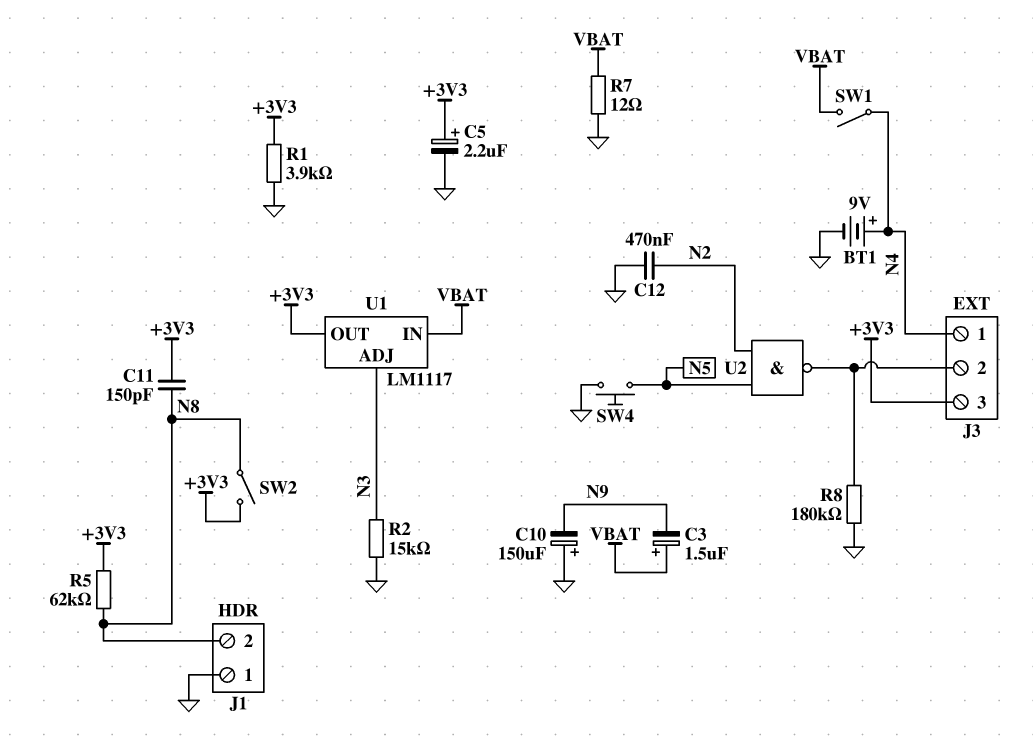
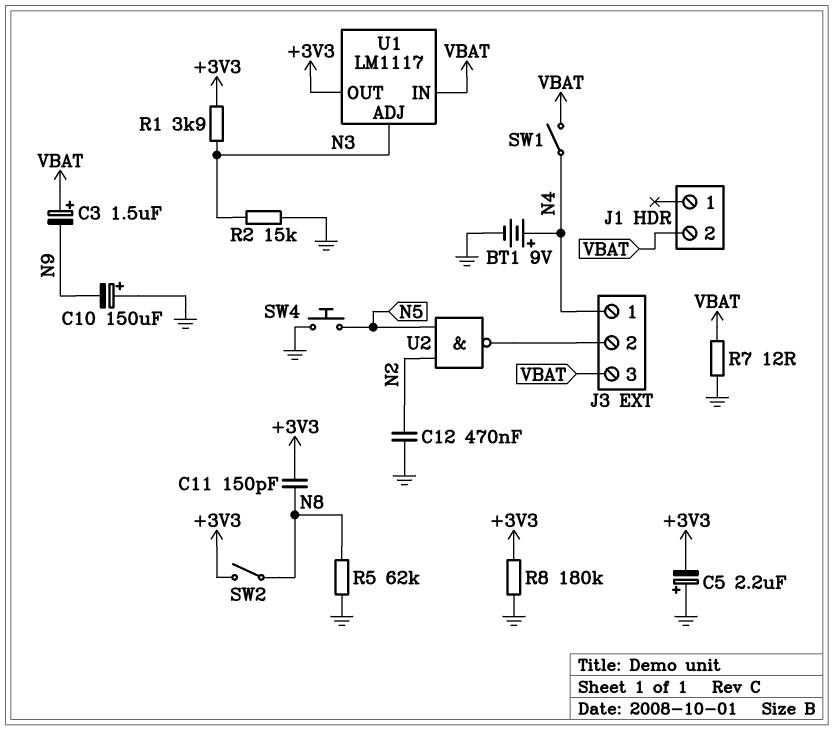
C5: 2.2uF (plus +3V3, minus GND) -> 2.2uF (plus GND, minus +3V3)
J1 pin 1: GND -> none
J1 pin 2: N8 -> VBAT
J3 pin 3: +3V3 -> VBAT
R1: 3.9k (+3V3, GND) -> 3.9k (+3V3, N3)
R5: 62k (+3V3, N8) -> 62k (GND, N8)
R8: 180k (GND, J3/2) -> 180k (+3V3, GND)

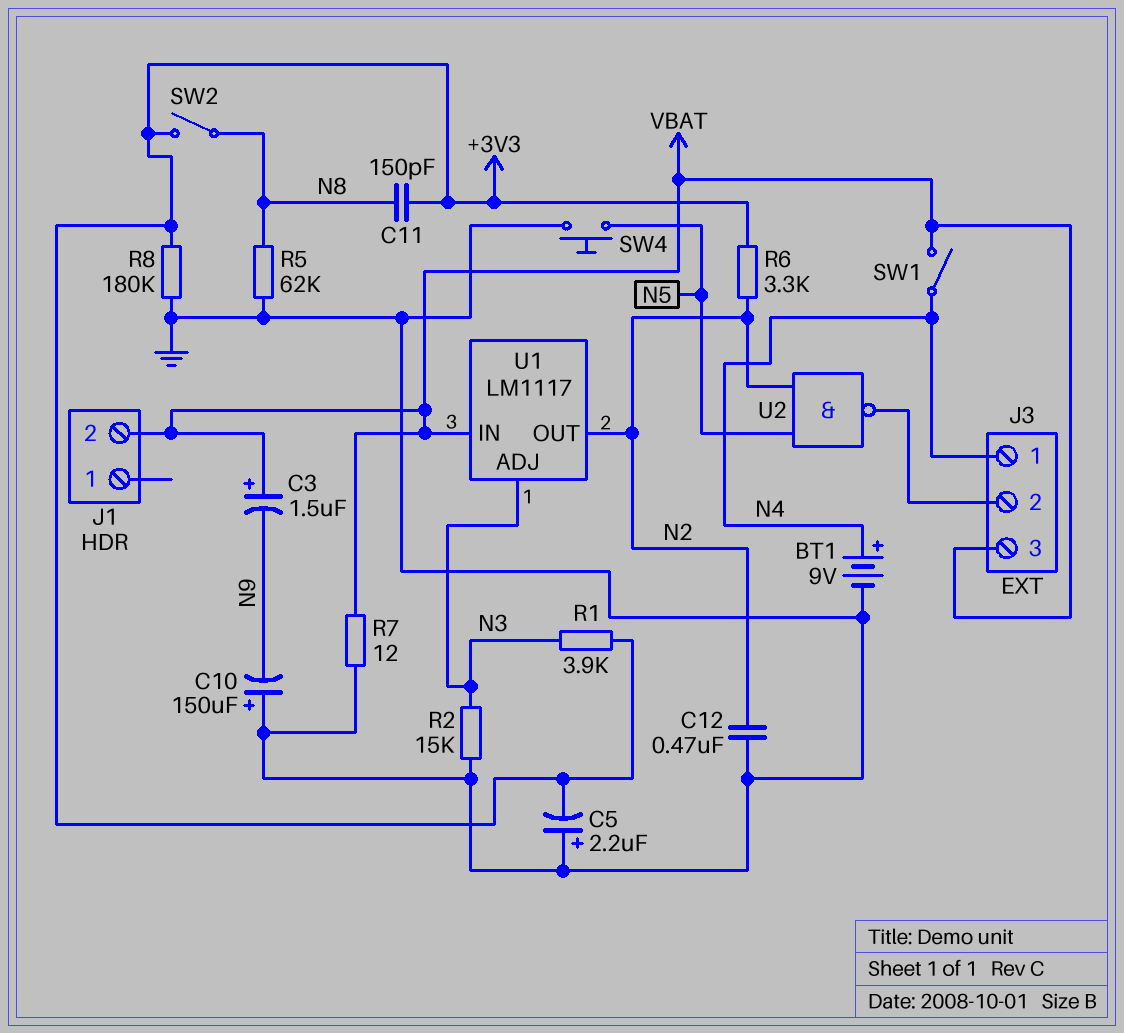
R6: none -> 3.3k (+3V3, N2)
U1 pin OUT: +3V3 -> N2

